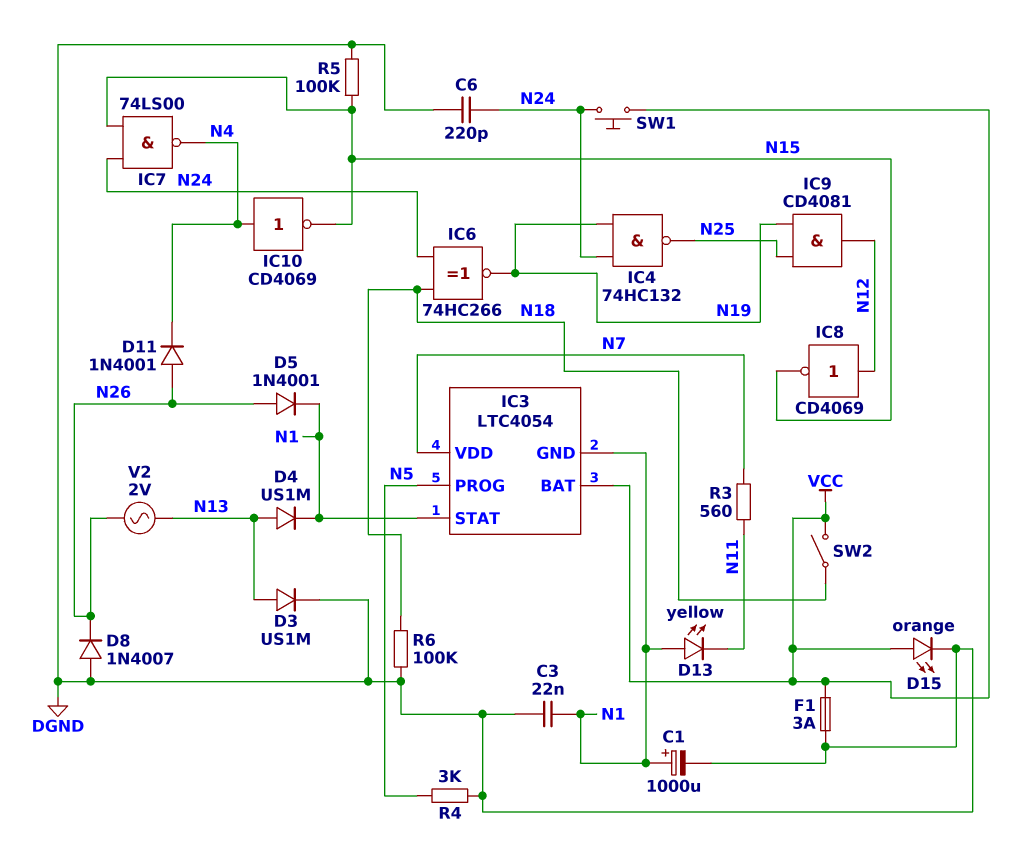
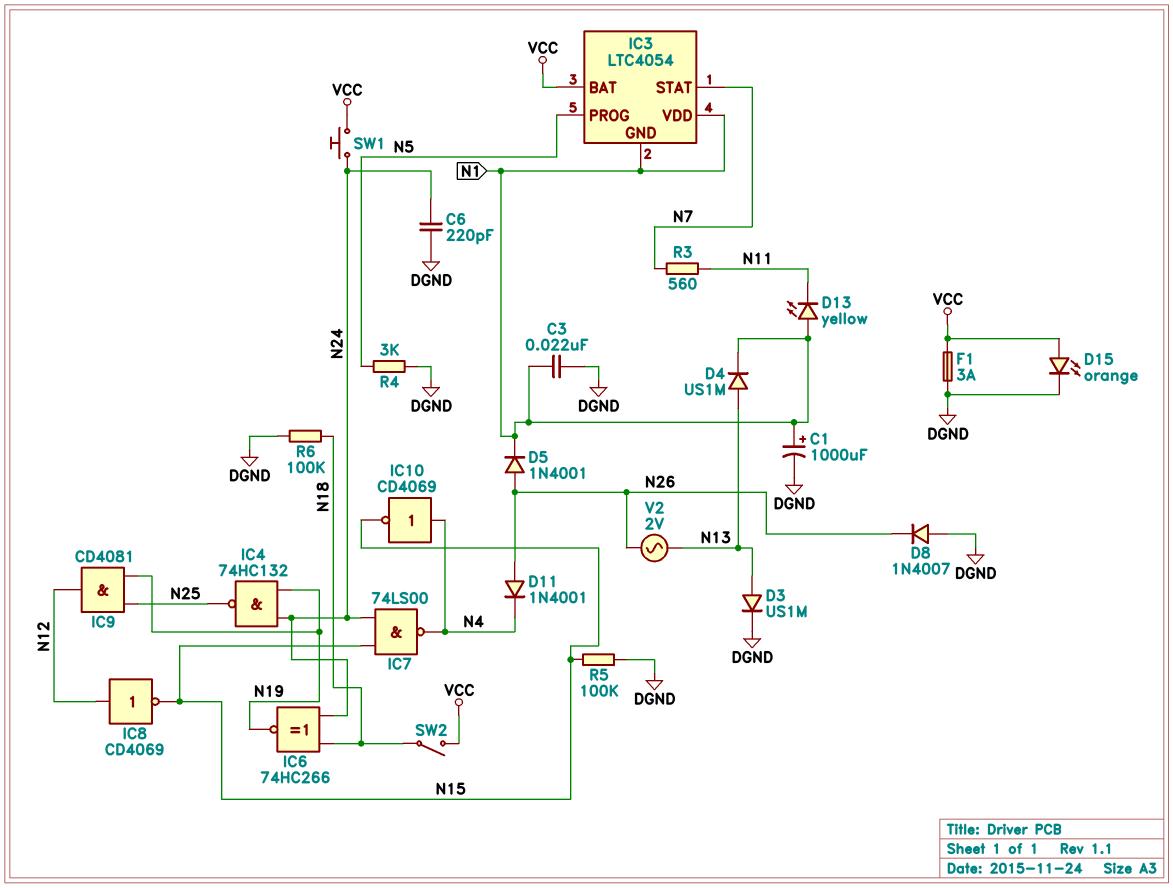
IC3 pin STAT: N1 -> N7
IC3 pin VDD: N7 -> N1

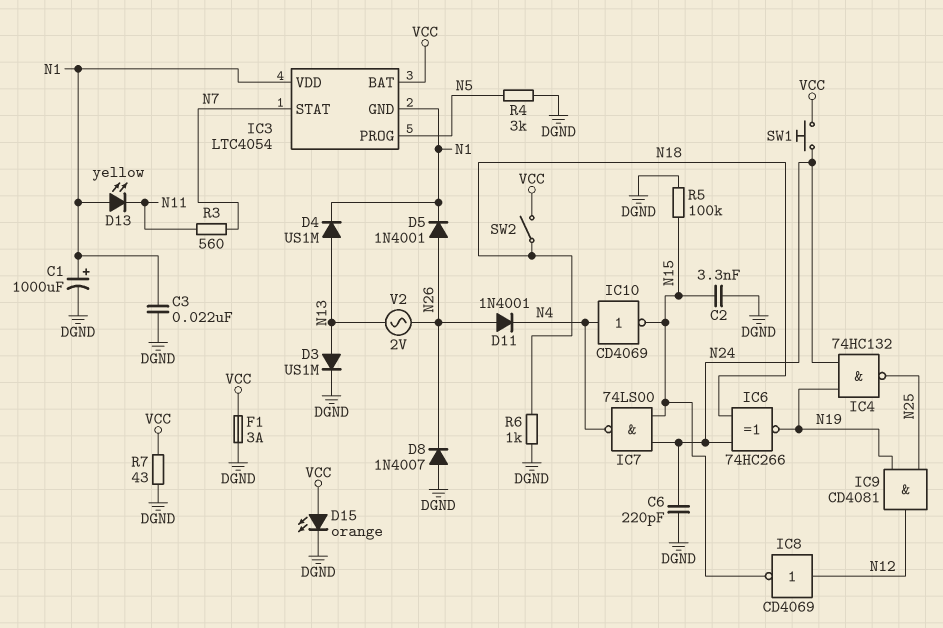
C2: none -> 3.3nF (DGND, N15)
R6: 100k (DGND, N18) -> 1k (DGND, N18)
R7: none -> 43 (DGND, VCC)

